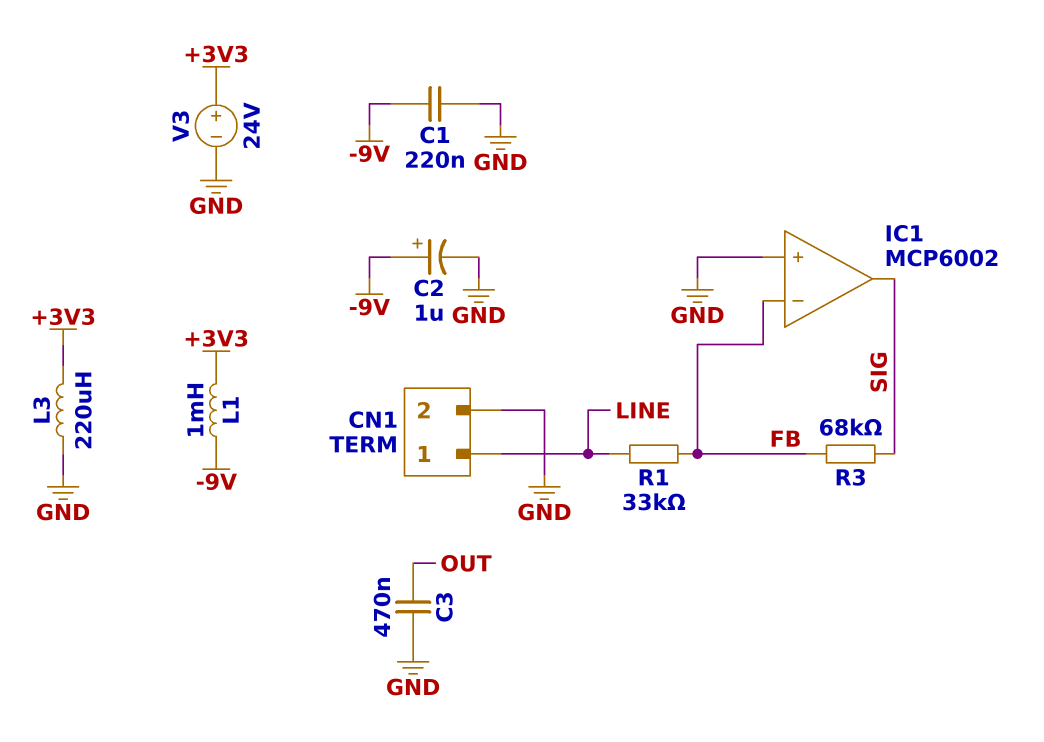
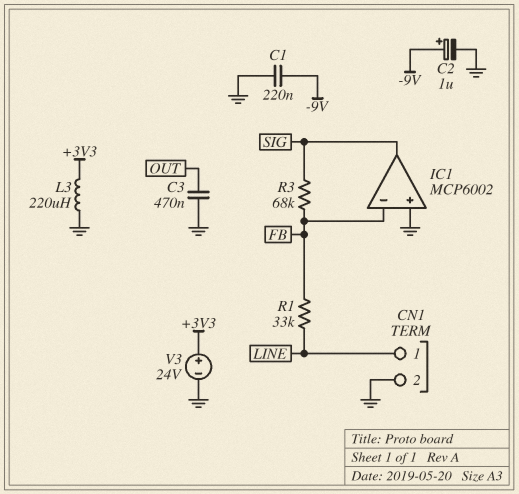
L1: 1mH (+3V3, -9V) -> none

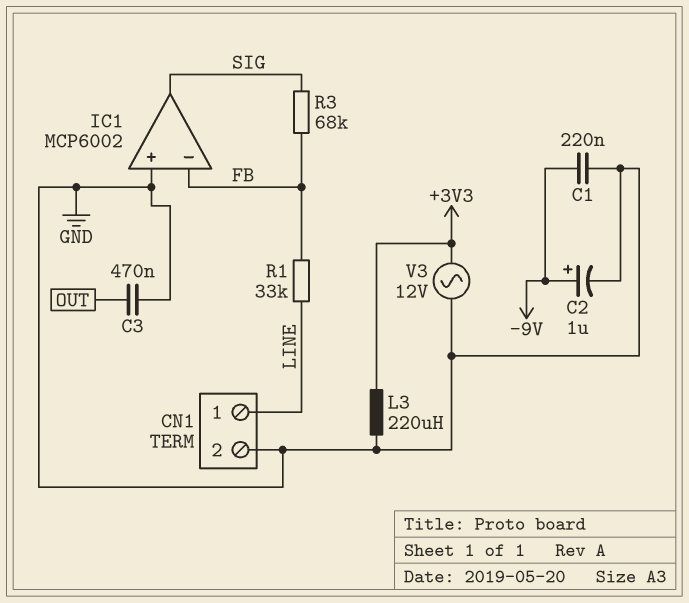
V3: 24V (plus +3V3, minus GND) -> AC 12V (+3V3, GND)

